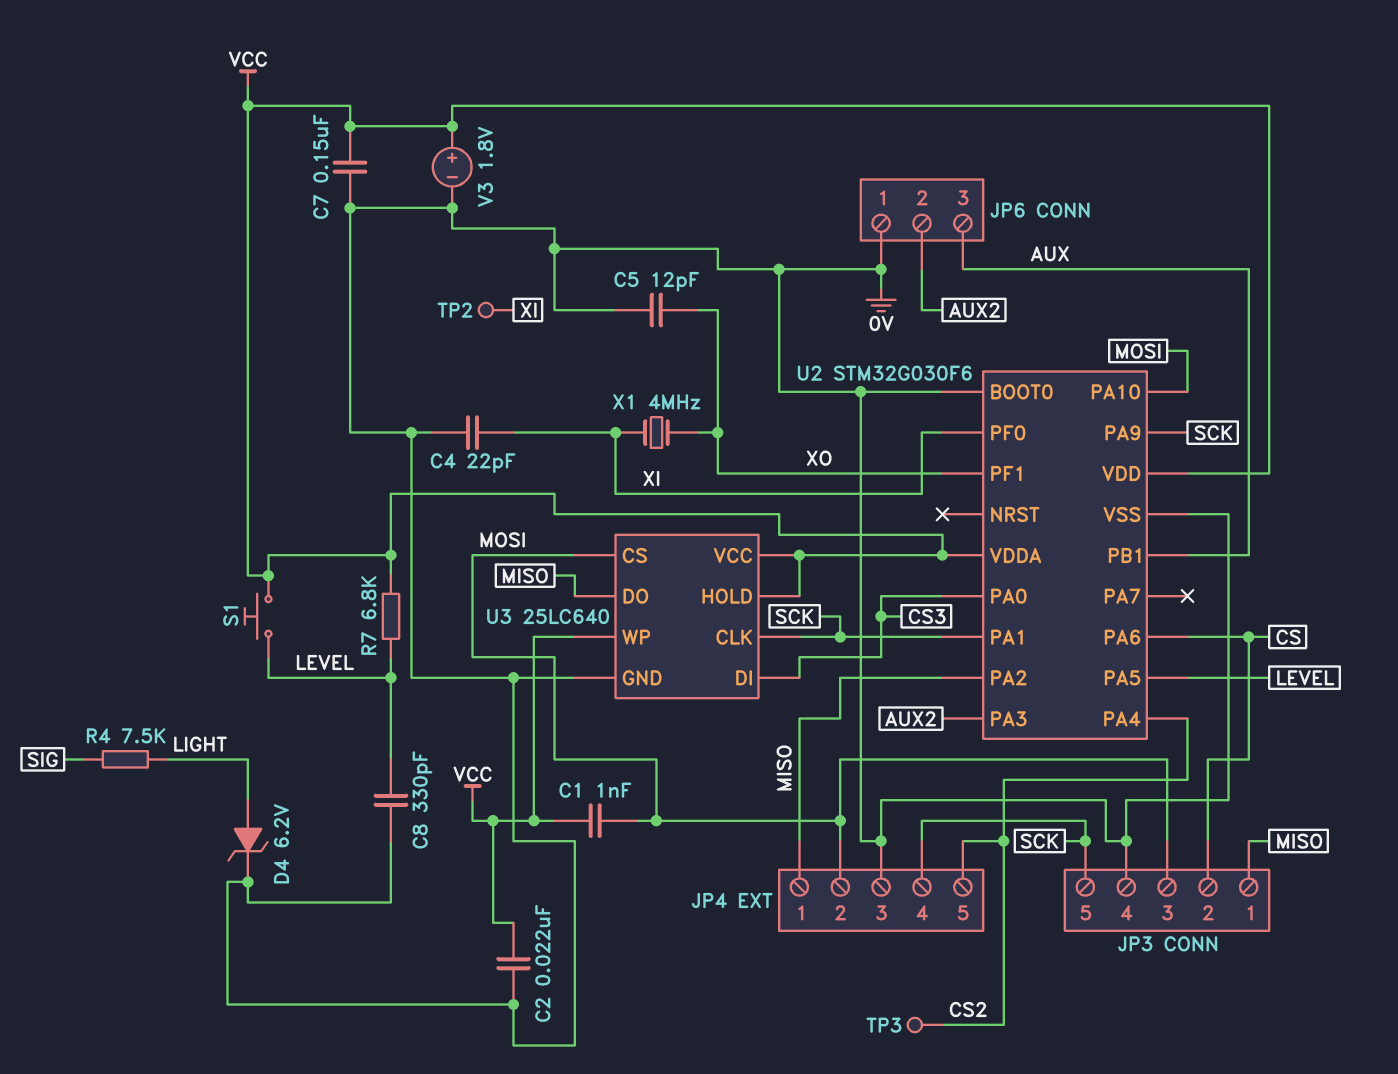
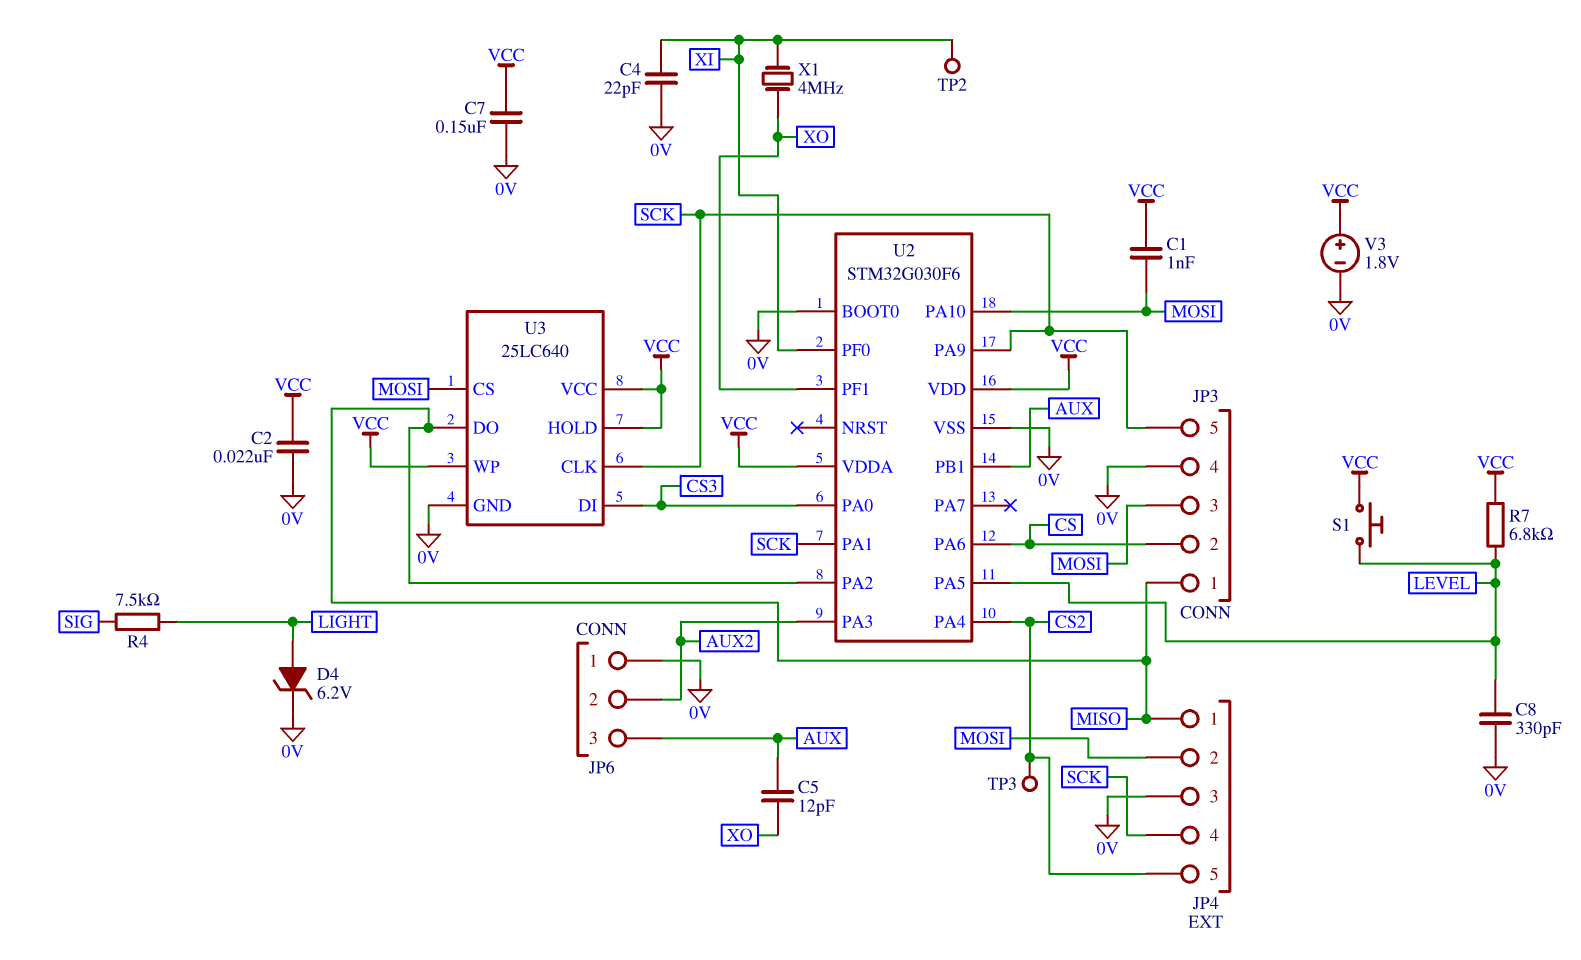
C5: 12pF (0V, XO) -> 12pF (AUX, XO)

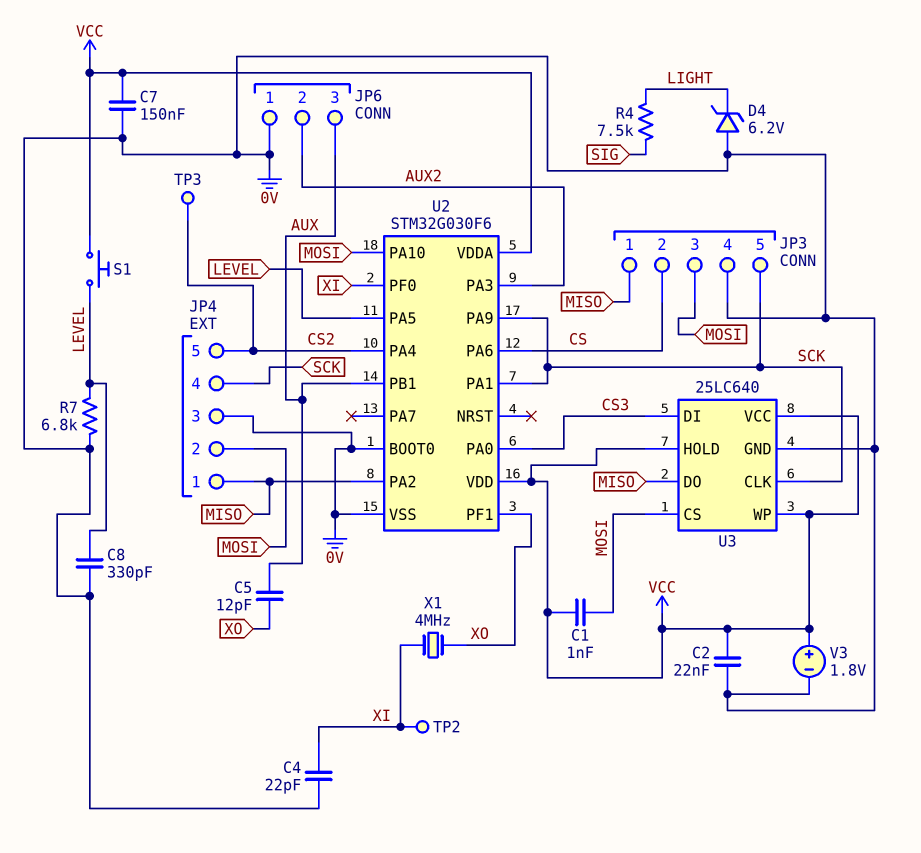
D4: zener 6.2V (A LIGHT, K 0V) -> zener 6.2V (A 0V, K LIGHT)
R7: 6.8k (LEVEL, VCC) -> 6.8k (0V, LEVEL)

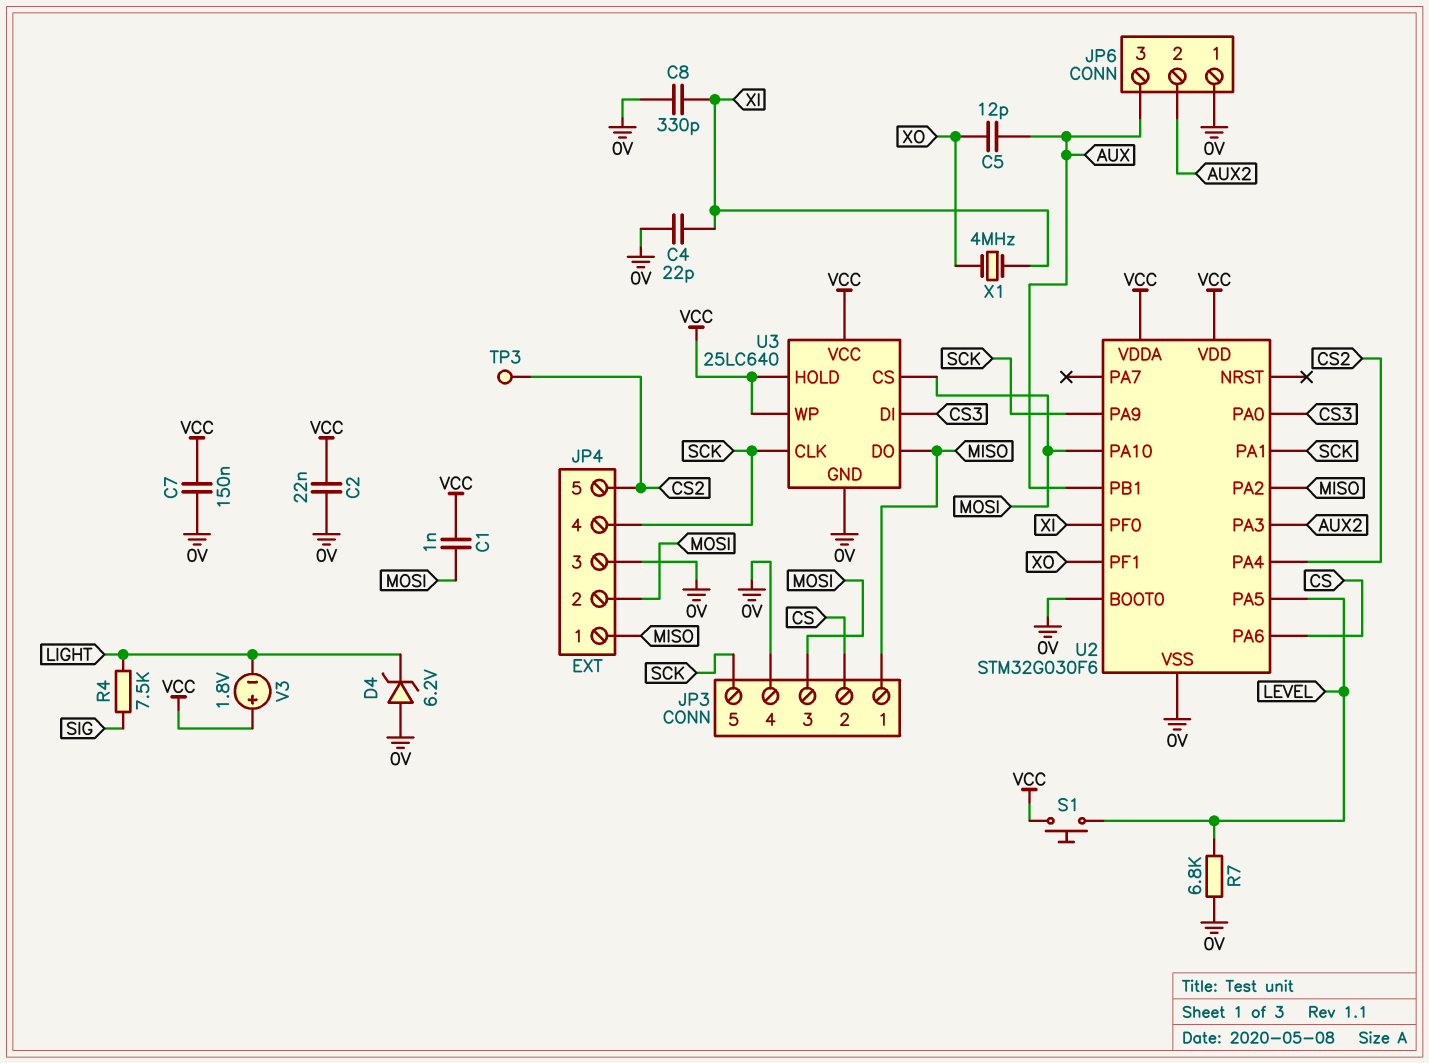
C8: 330pF (0V, LEVEL) -> 330pF (0V, XI)
TP2: test point (XI) -> none
V3: 1.8V (plus VCC, minus 0V) -> 1.8V (plus VCC, minus LIGHT)

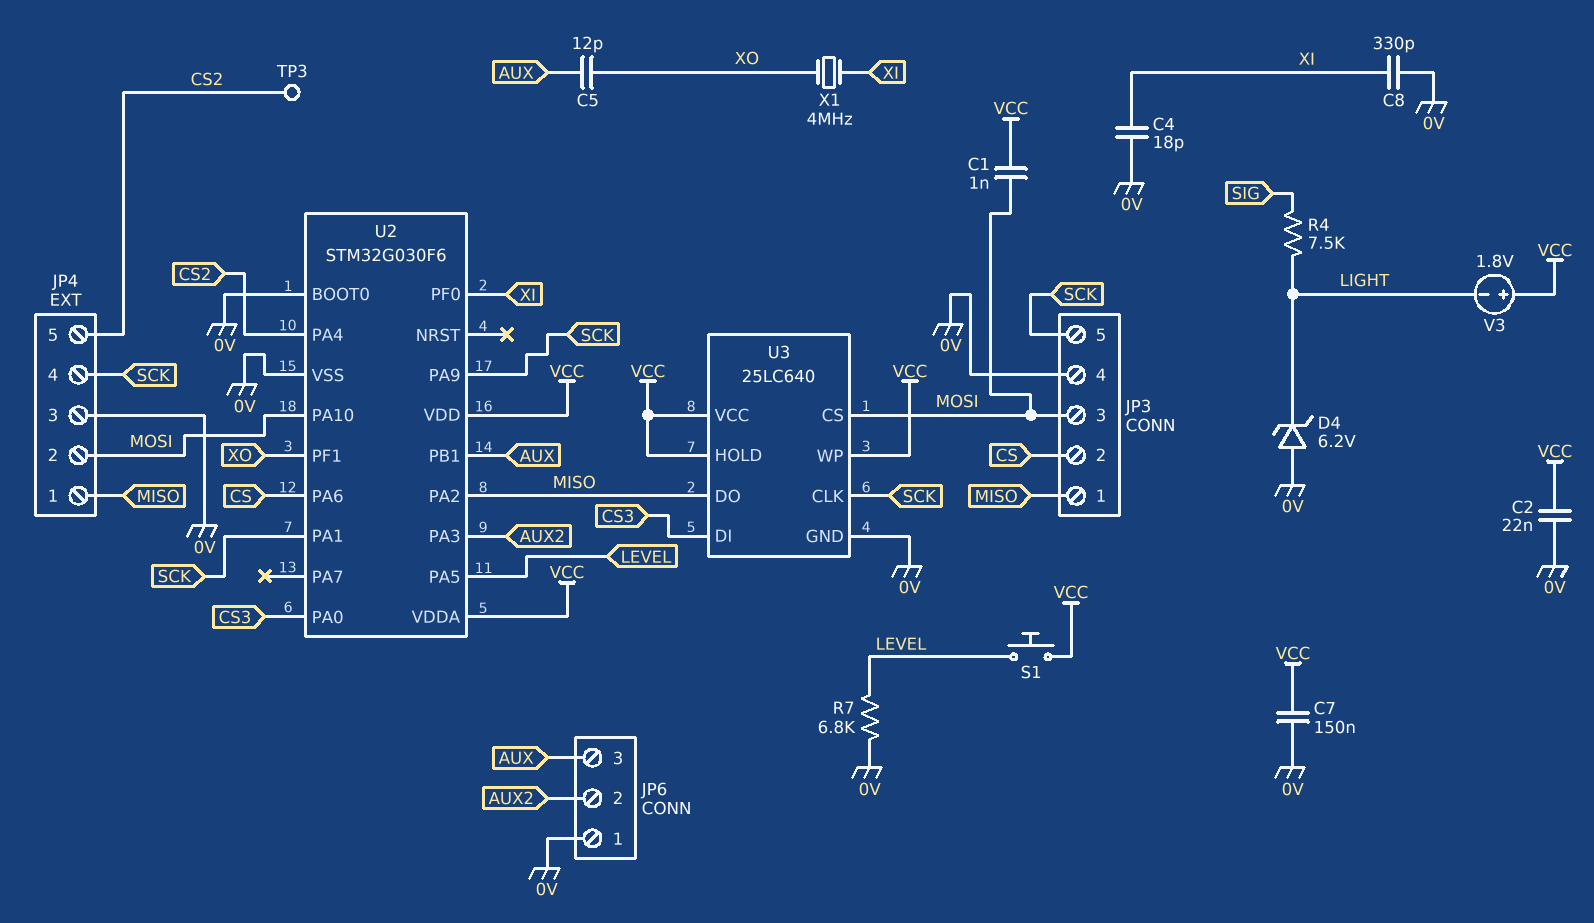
C4: 22pF (0V, XI) -> 18pF (0V, XI)

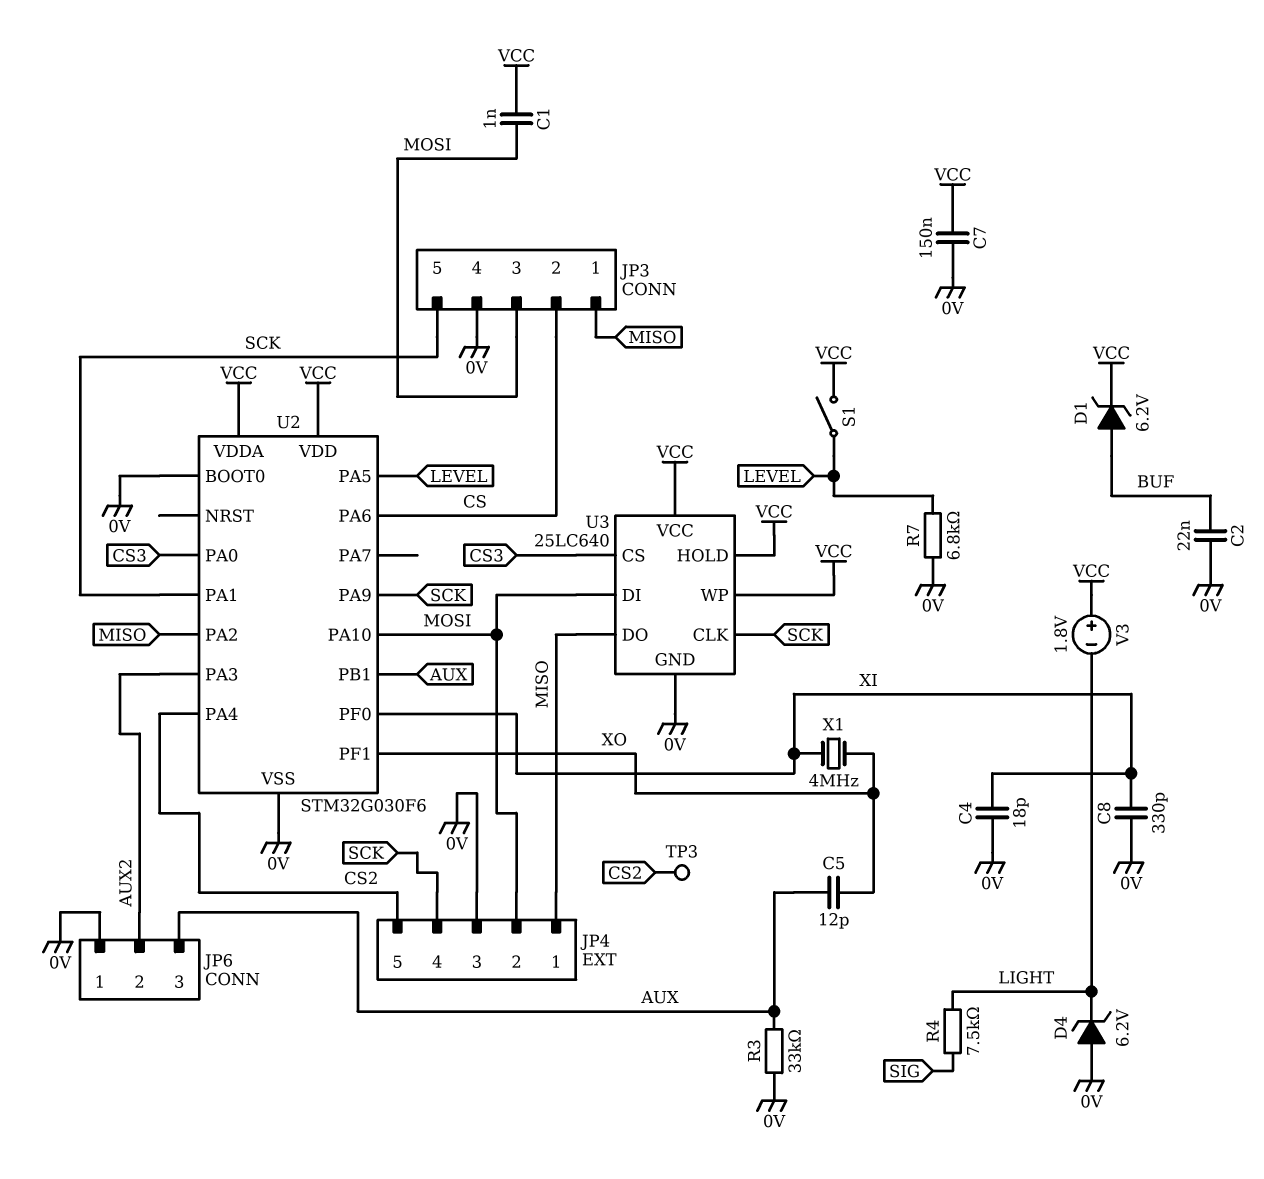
C2: 22nF (0V, VCC) -> 22nF (0V, BUF)
D1: none -> zener 6.2V (A BUF, K VCC)
R3: none -> 33k (0V, AUX)
S1: button (LEVEL, VCC) -> switch (LEVEL, VCC)
U3 pin CS: MOSI -> CS3
U3 pin DI: CS3 -> MOSI

